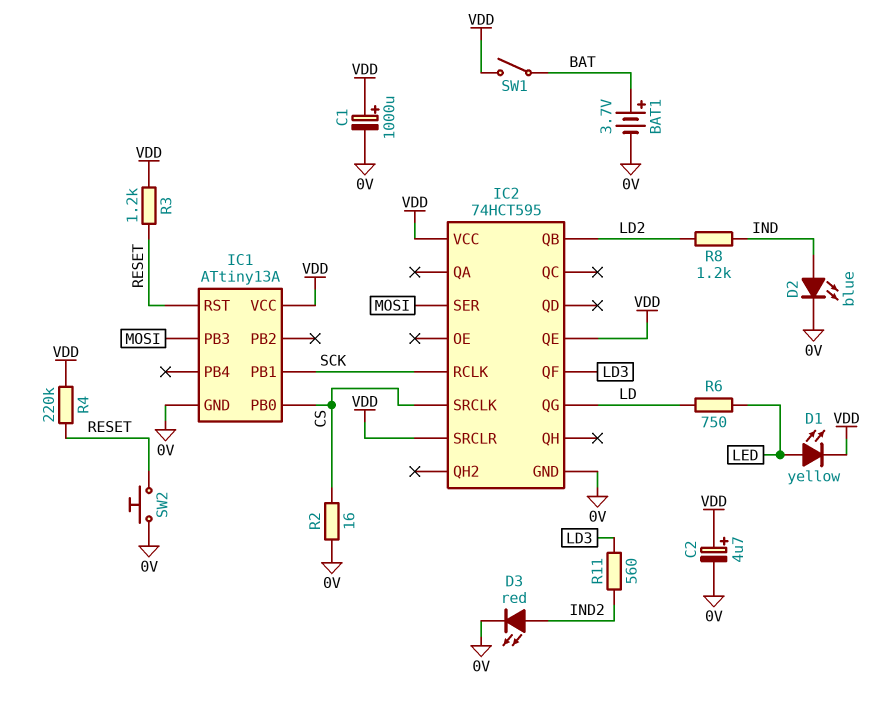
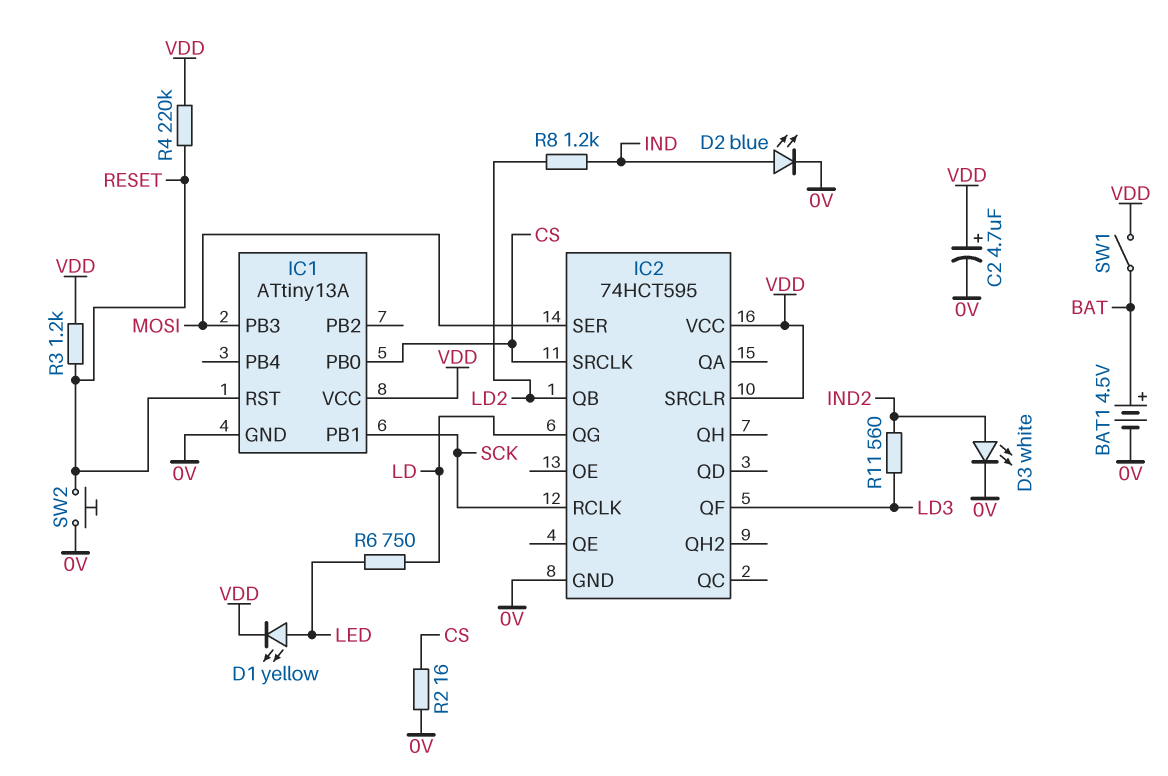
BAT1: 3.7V (plus BAT, minus 0V) -> 4.5V (plus BAT, minus 0V)
C1: 1000uF (plus VDD, minus 0V) -> none
D3: LED red (A IND2, K 0V) -> LED white (A IND2, K 0V)
IC2 pin QE: VDD -> none

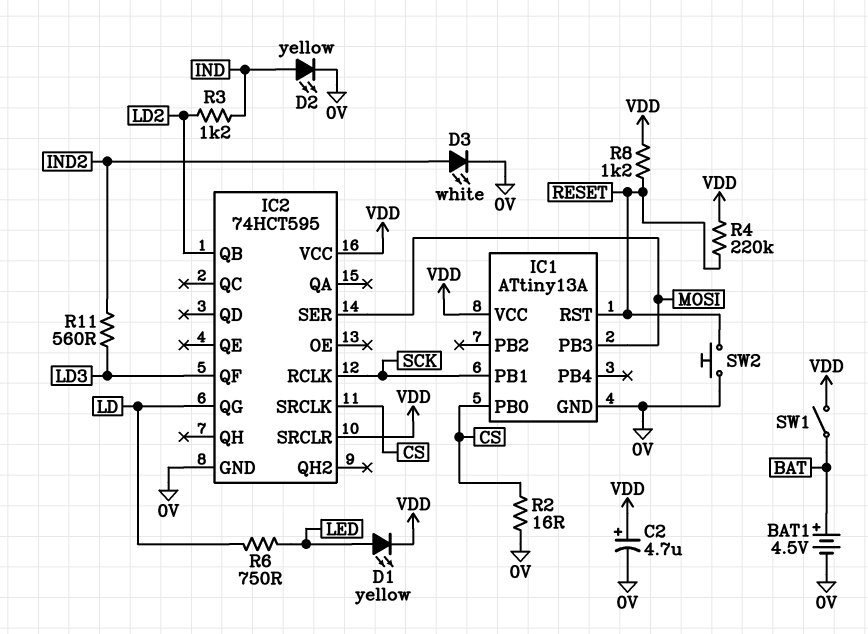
D2: LED blue (A IND, K 0V) -> LED yellow (A IND, K 0V)
R3: 1.2k (RESET, VDD) -> 1.2k (IND, LD2)
R8: 1.2k (IND, LD2) -> 1.2k (RESET, VDD)

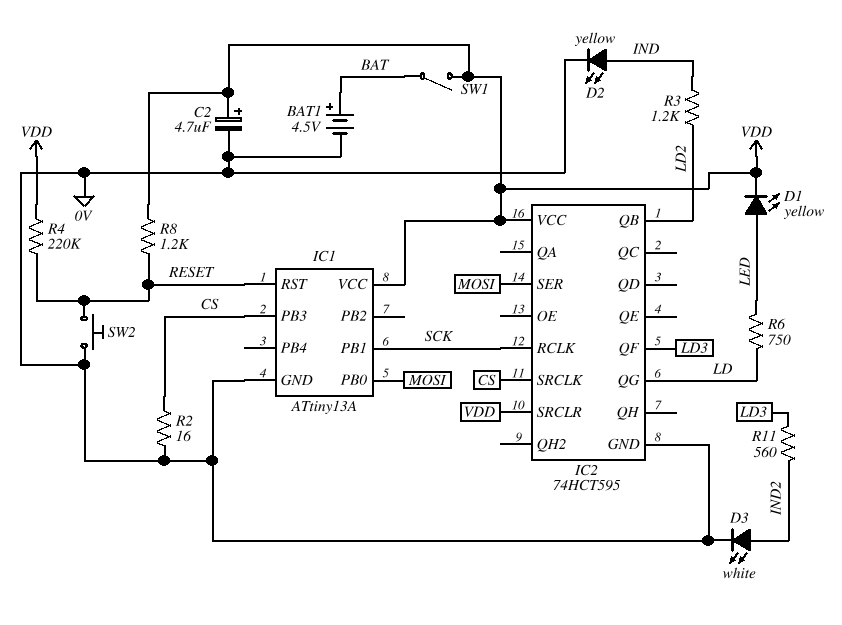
IC1 pin PB0: CS -> MOSI
IC1 pin PB3: MOSI -> CS

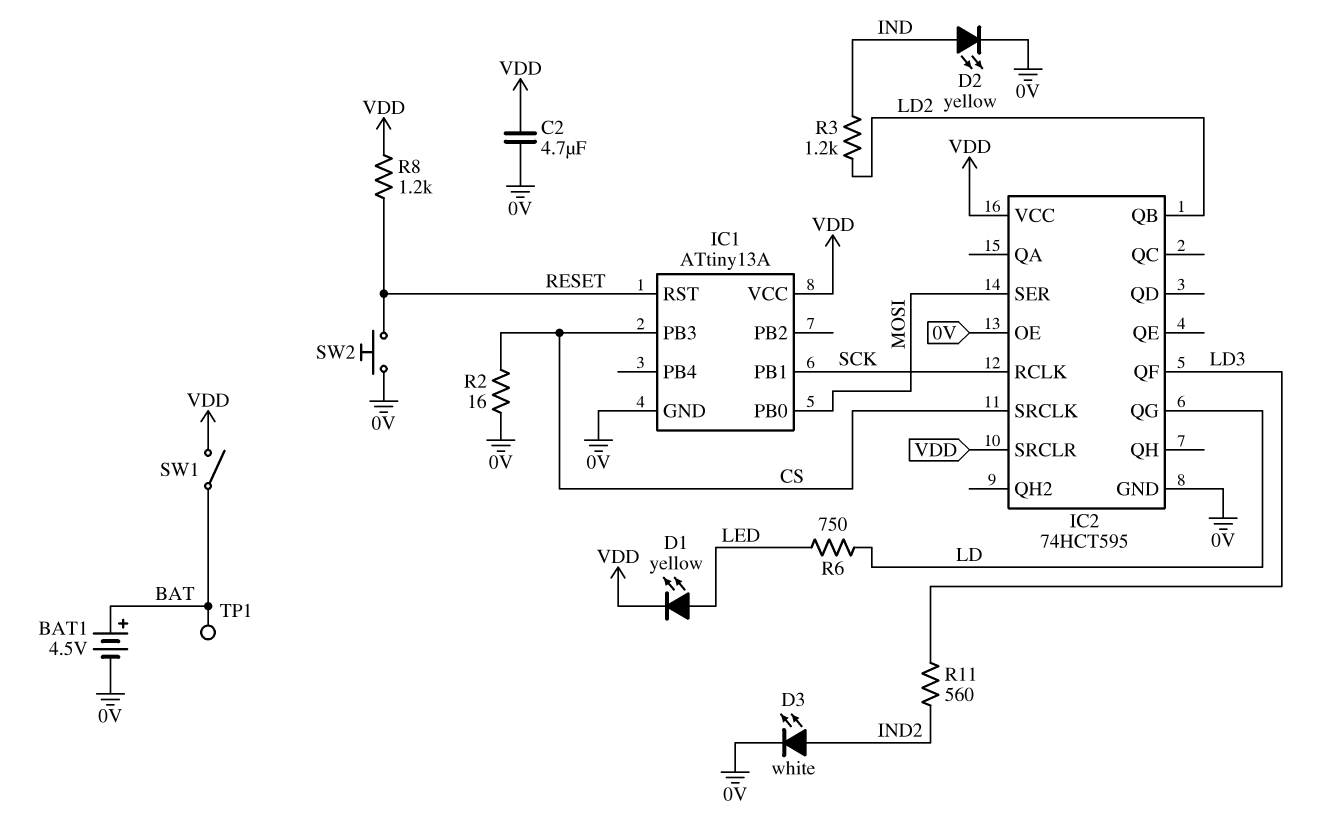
C2: 4.7uF (plus VDD, minus 0V) -> 4.7uF (0V, VDD)
IC2 pin OE: none -> 0V
R4: 220k (RESET, VDD) -> none
TP1: none -> test point (BAT)

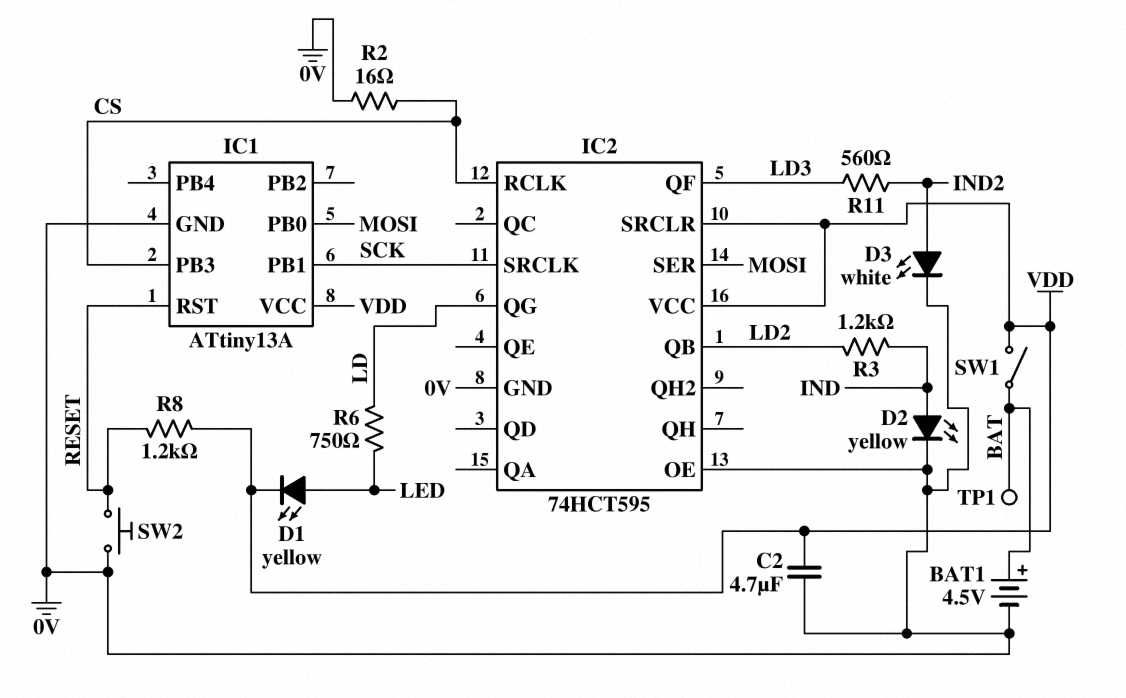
IC2 pin RCLK: SCK -> CS
IC2 pin SRCLK: CS -> SCK

